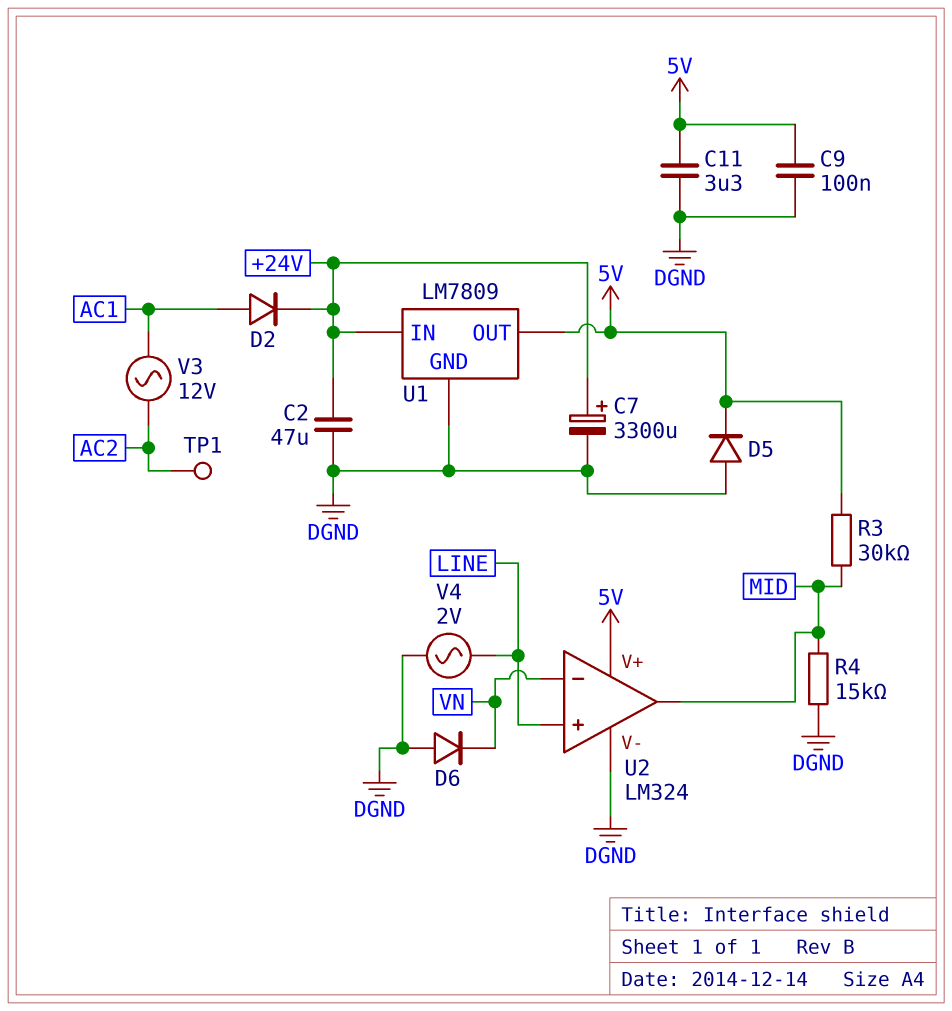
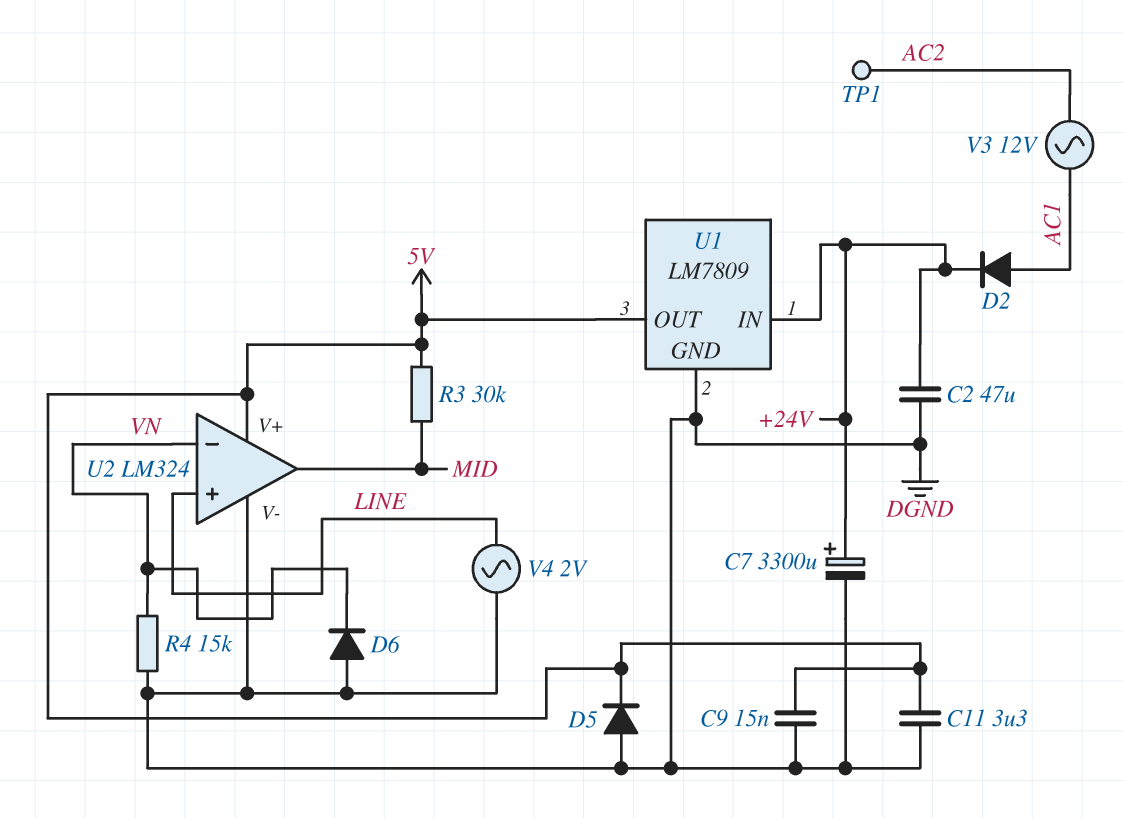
C9: 100nF (5V, DGND) -> 15nF (5V, DGND)
R4: 15k (DGND, MID) -> 15k (DGND, VN)

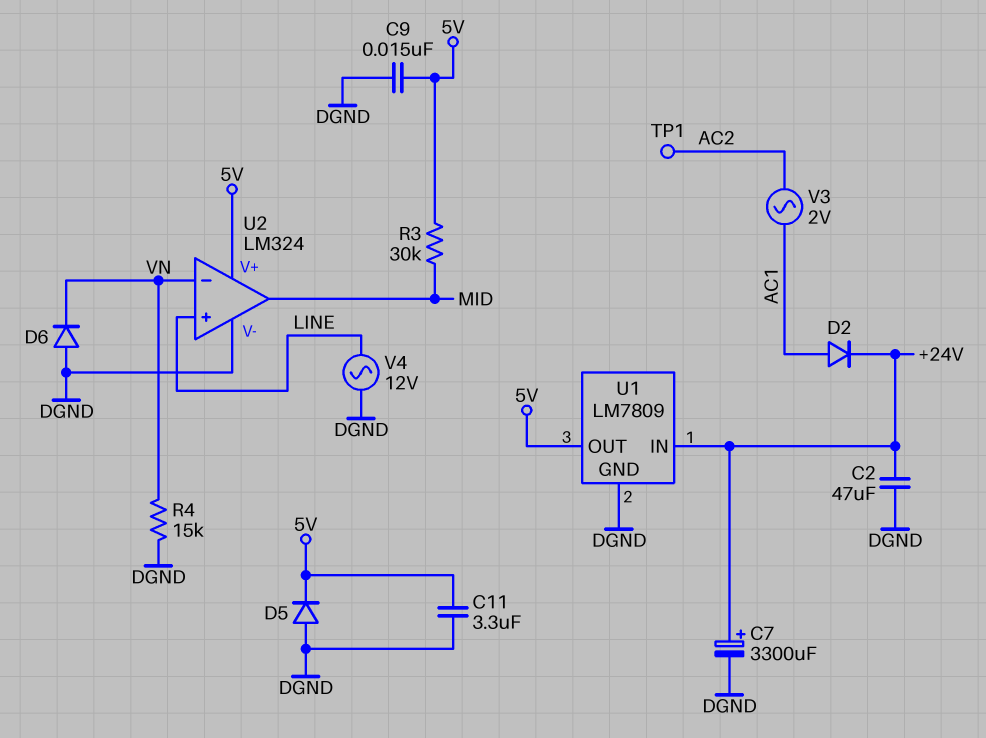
V3: AC 12V (AC1, AC2) -> AC 2V (AC1, AC2)
V4: AC 2V (DGND, LINE) -> AC 12V (DGND, LINE)

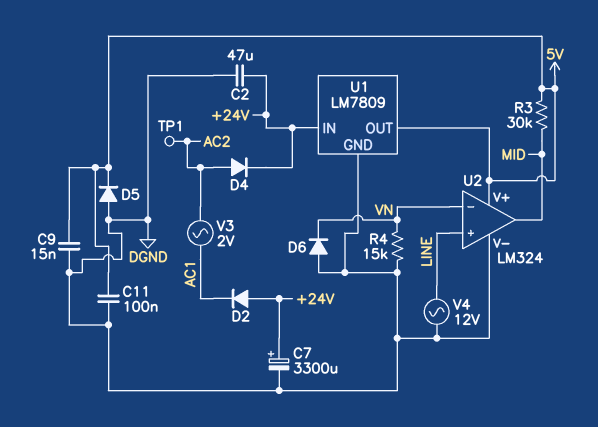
C11: 3.3uF (5V, DGND) -> 100nF (5V, DGND)
D2: diode (A AC1, K +24V) -> diode (A +24V, K AC1)
D4: none -> diode (A AC2, K +24V)

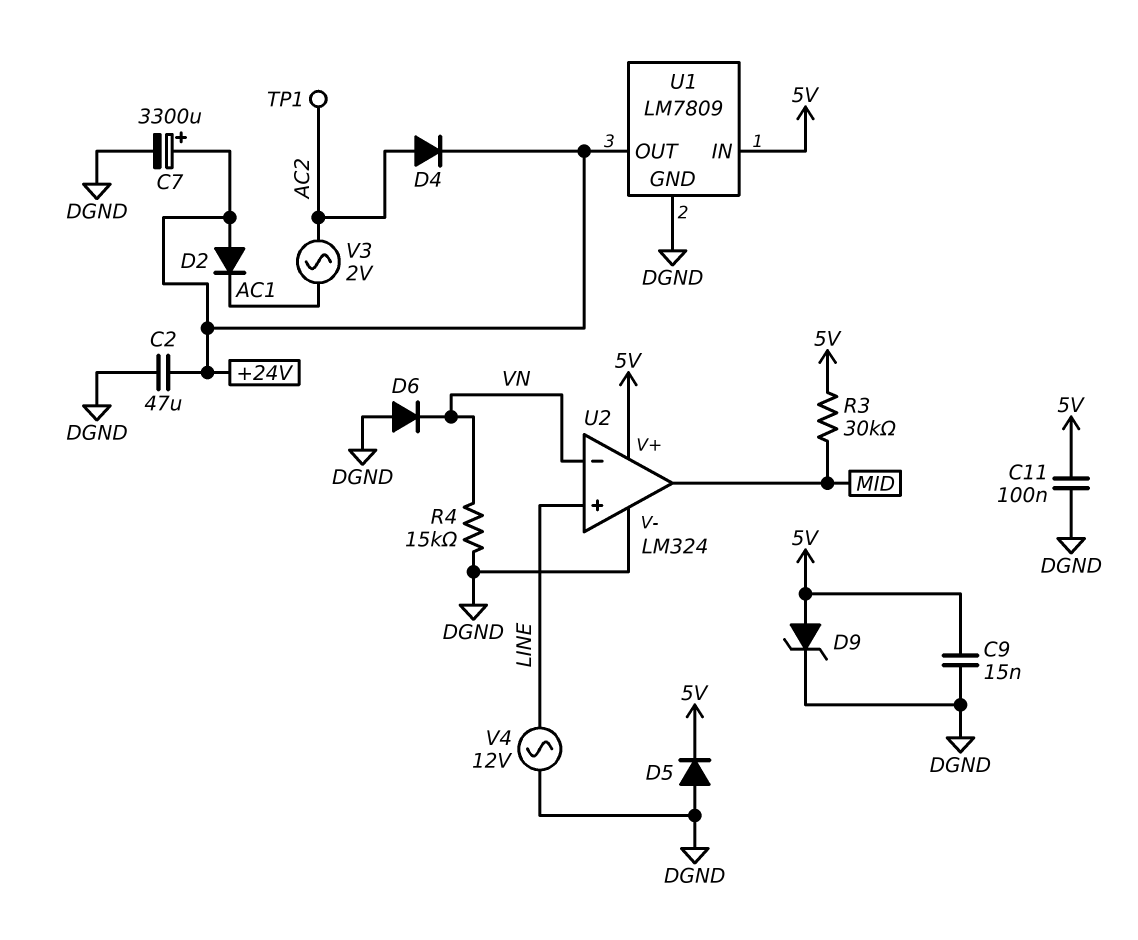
D9: none -> zener (A 5V, K DGND)
U1 pin IN: +24V -> 5V
U1 pin OUT: 5V -> +24V

